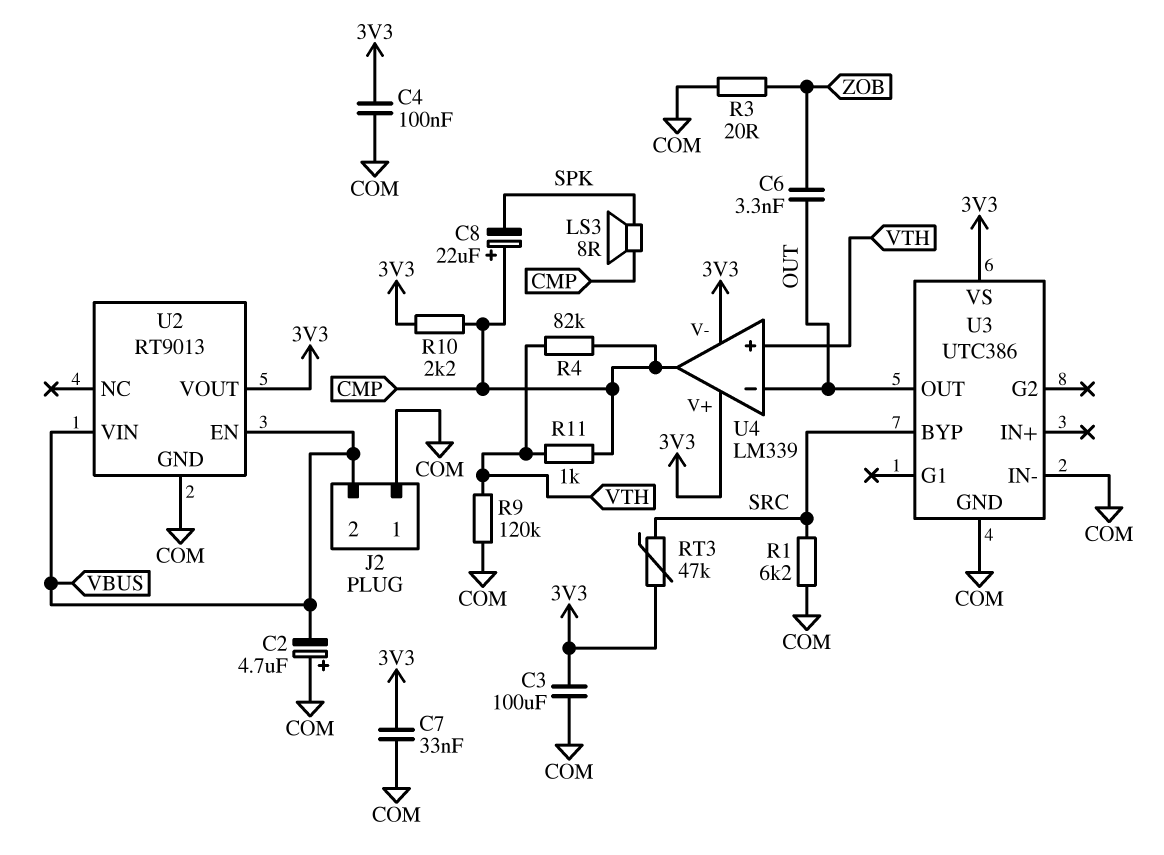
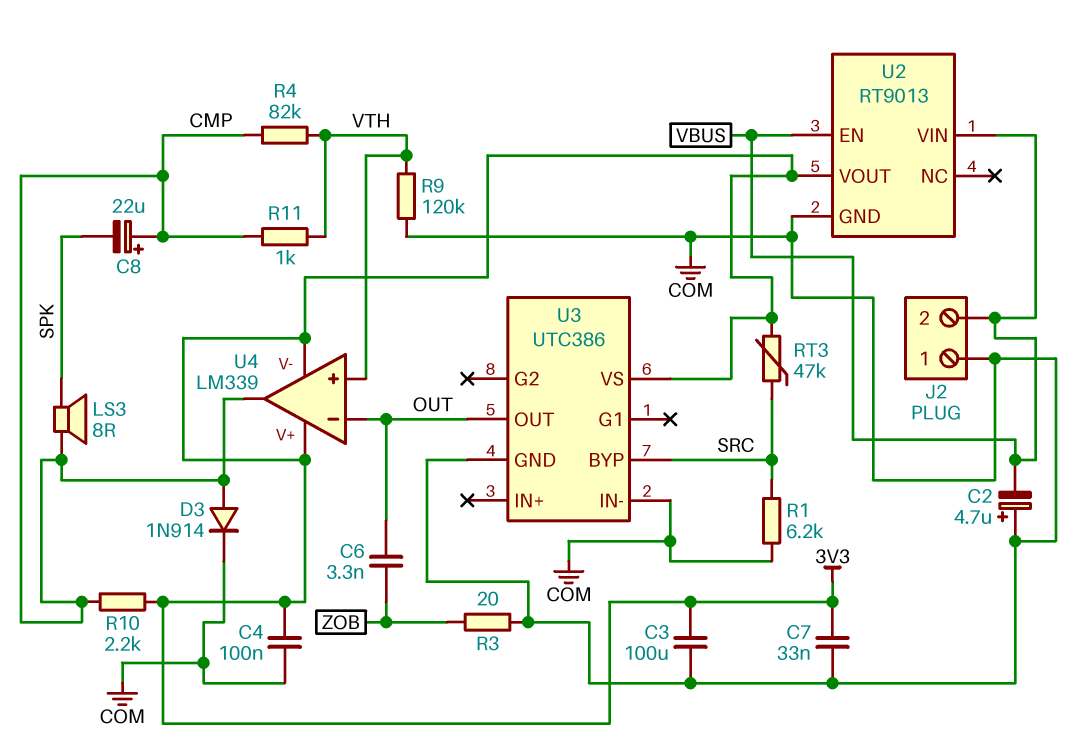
D3: none -> diode 1N914 (A CMP, K COM)

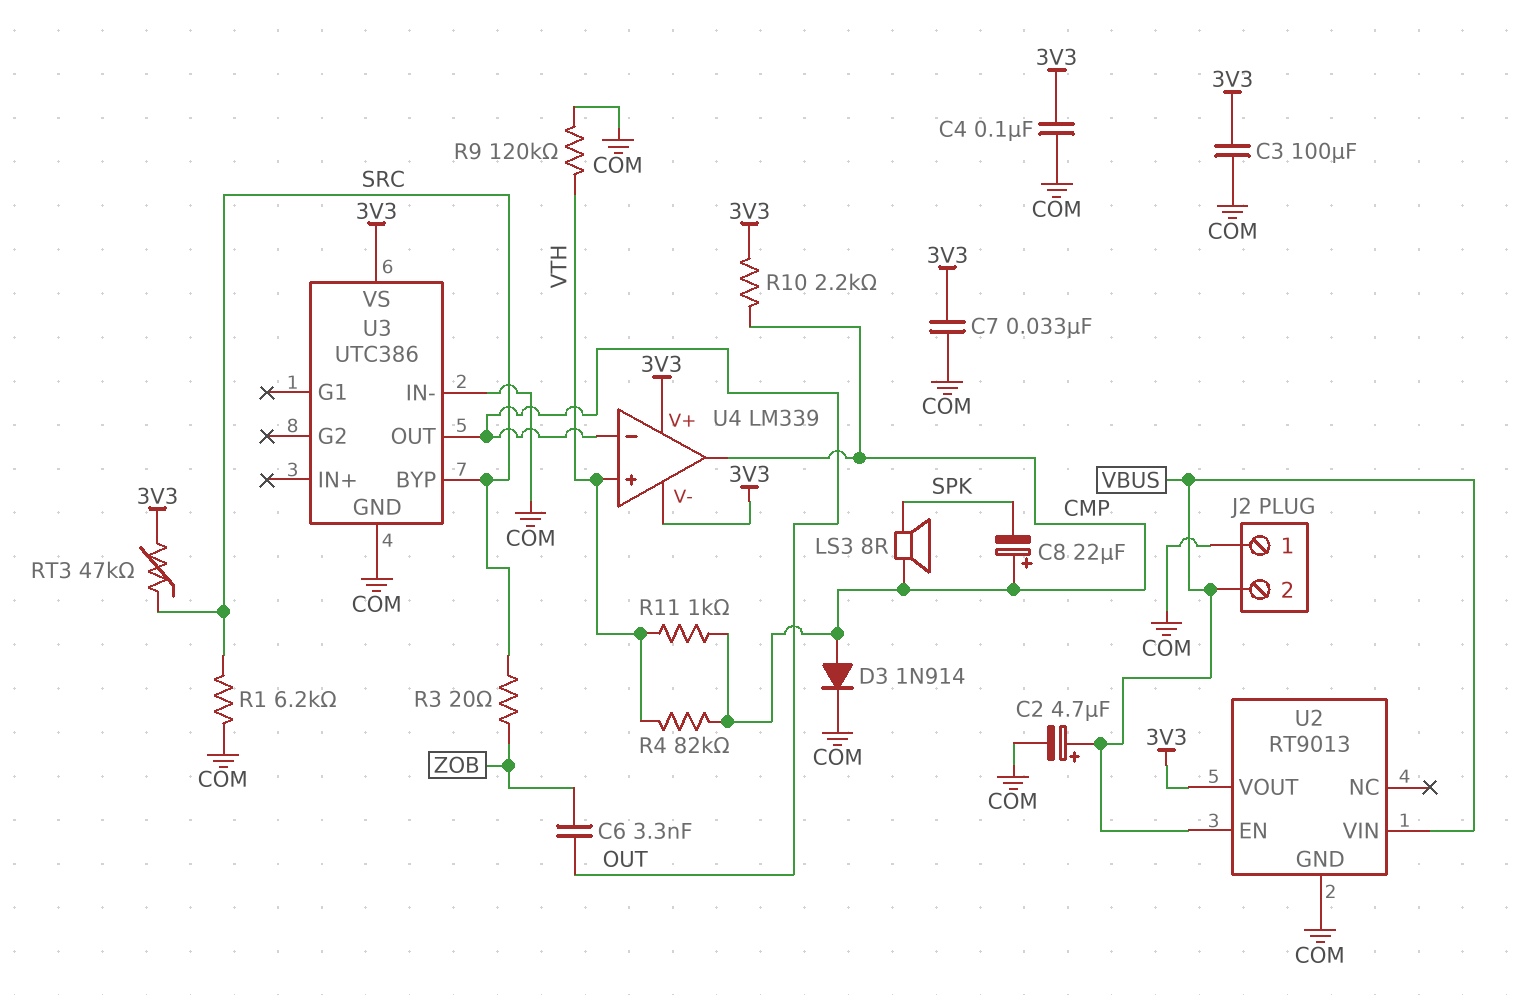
C2: 4.7uF (plus COM, minus VBUS) -> 4.7uF (plus VBUS, minus COM)
R3: 20 (COM, ZOB) -> 20 (SRC, ZOB)

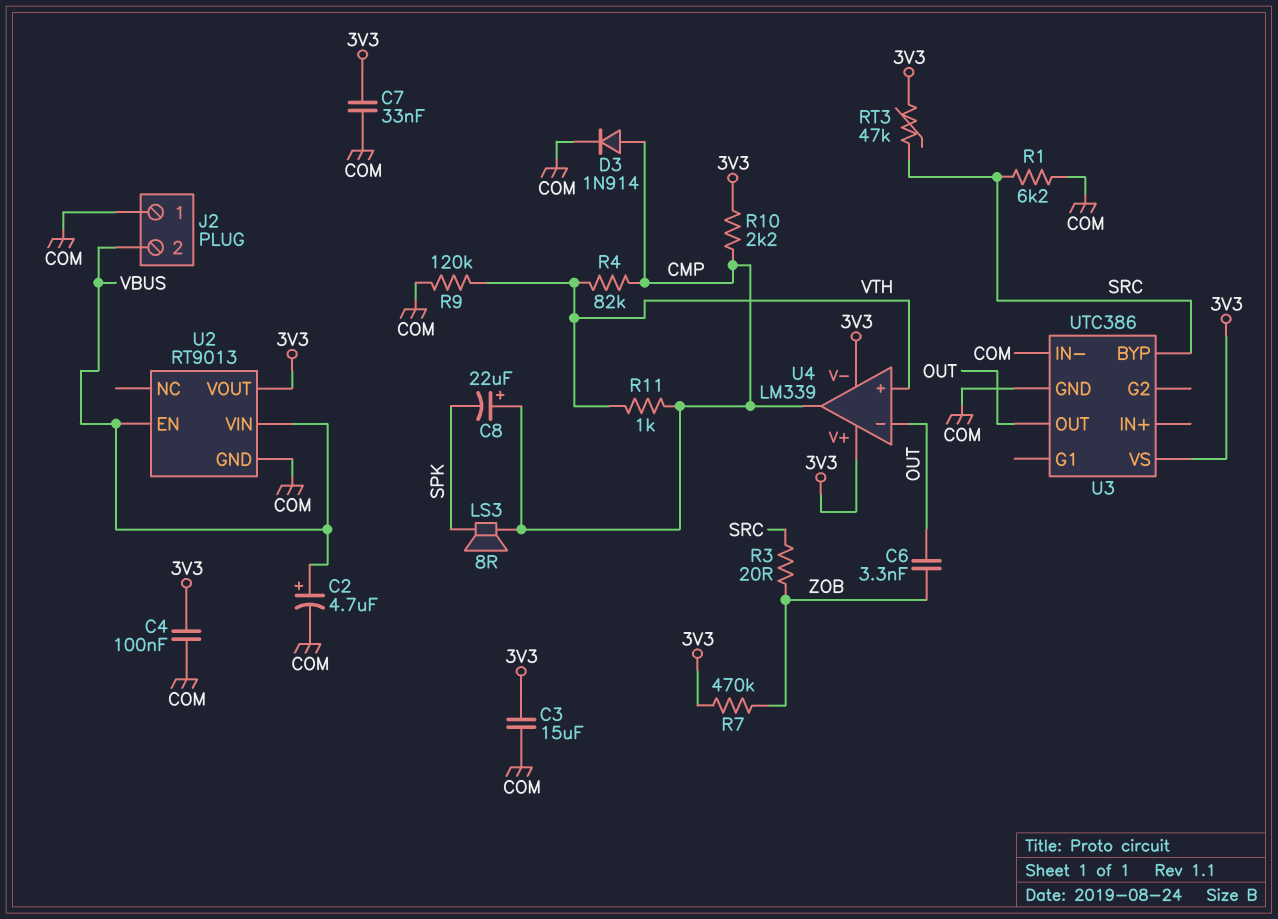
C3: 100uF (3V3, COM) -> 15uF (3V3, COM)
R7: none -> 470k (3V3, ZOB)

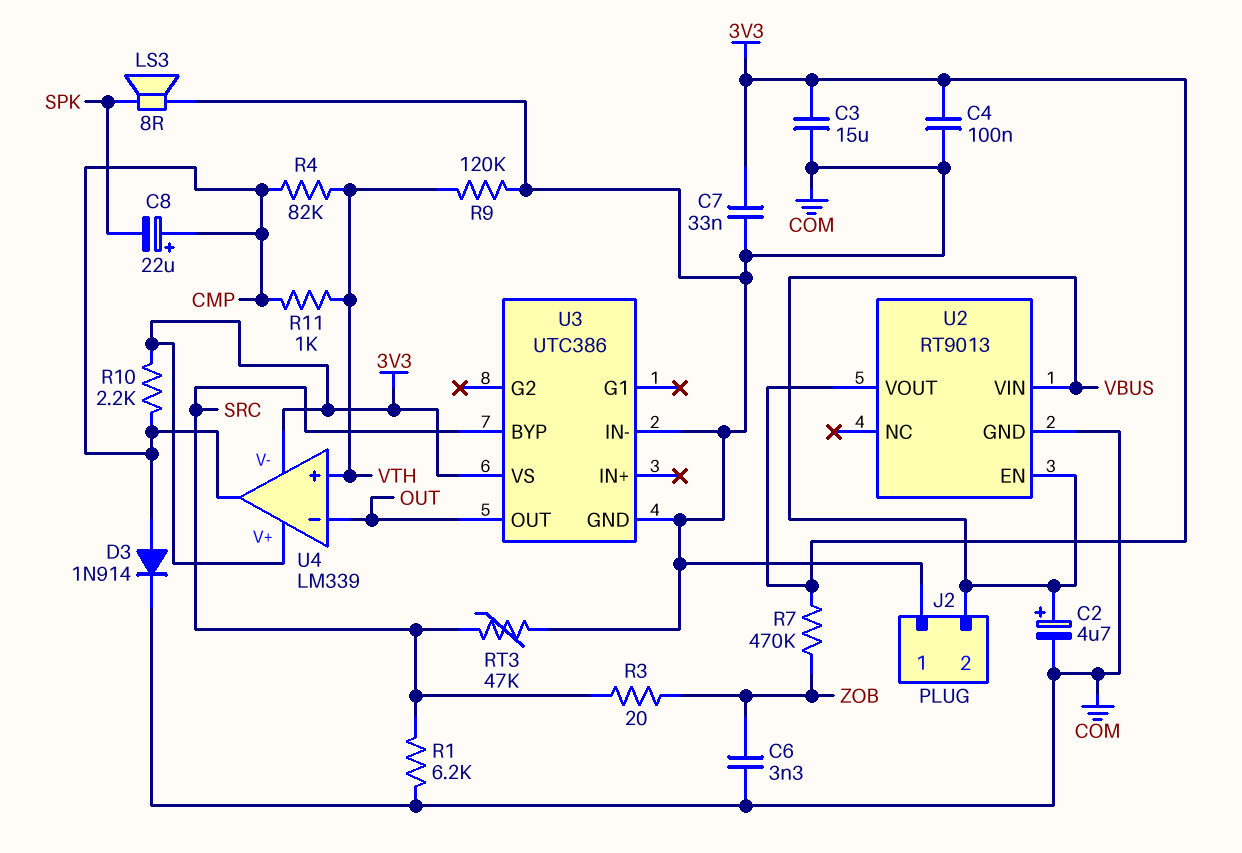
C6: 3.3nF (OUT, ZOB) -> 3.3nF (COM, ZOB)
LS3: speaker 8R (CMP, SPK) -> speaker 8R (COM, SPK)
RT3: 47k (3V3, SRC) -> 47k (COM, SRC)

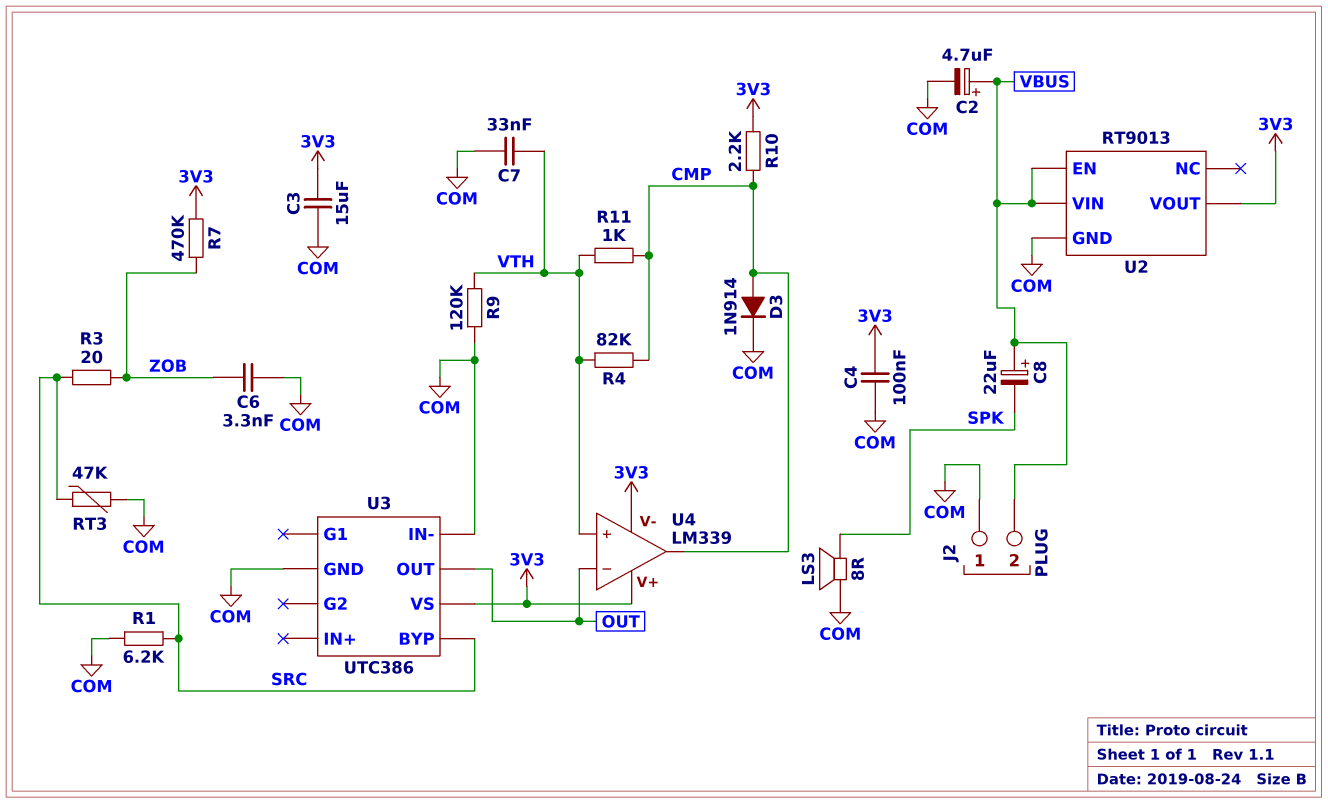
C7: 33nF (3V3, COM) -> 33nF (COM, VTH)
C8: 22uF (plus CMP, minus SPK) -> 22uF (plus VBUS, minus SPK)

